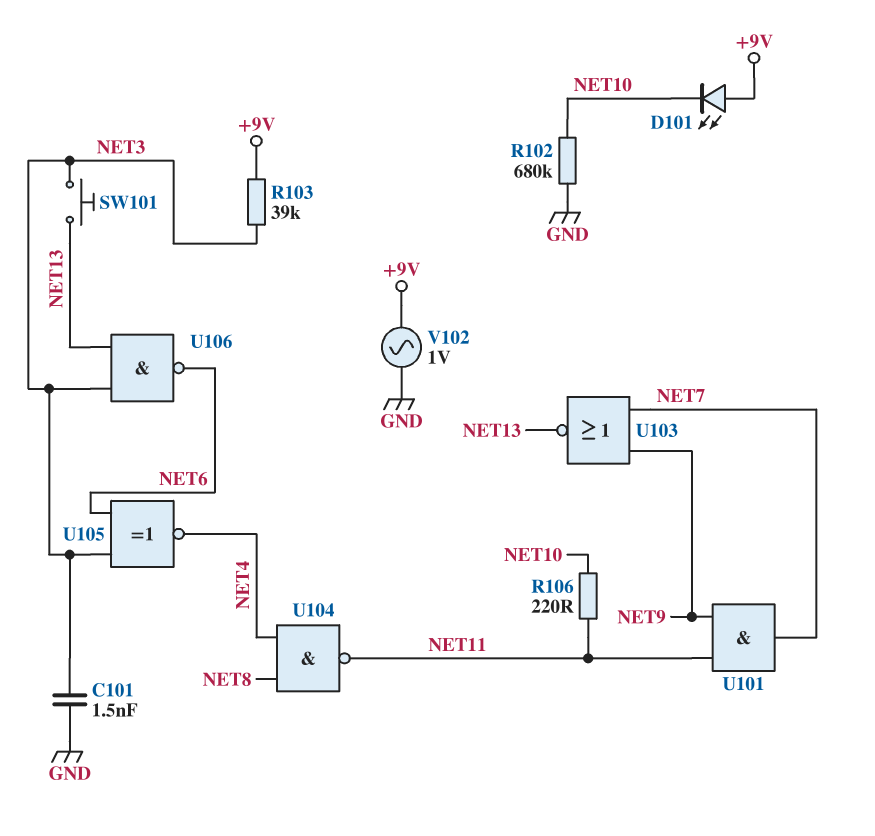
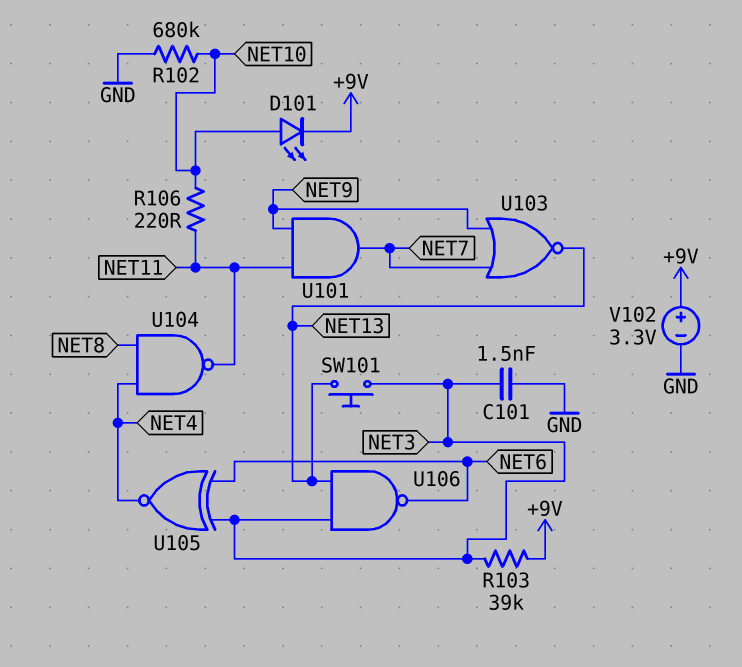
D101: LED (A +9V, K NET10) -> LED (A NET10, K +9V)
V102: AC 1V (+9V, GND) -> 3.3V (plus +9V, minus GND)

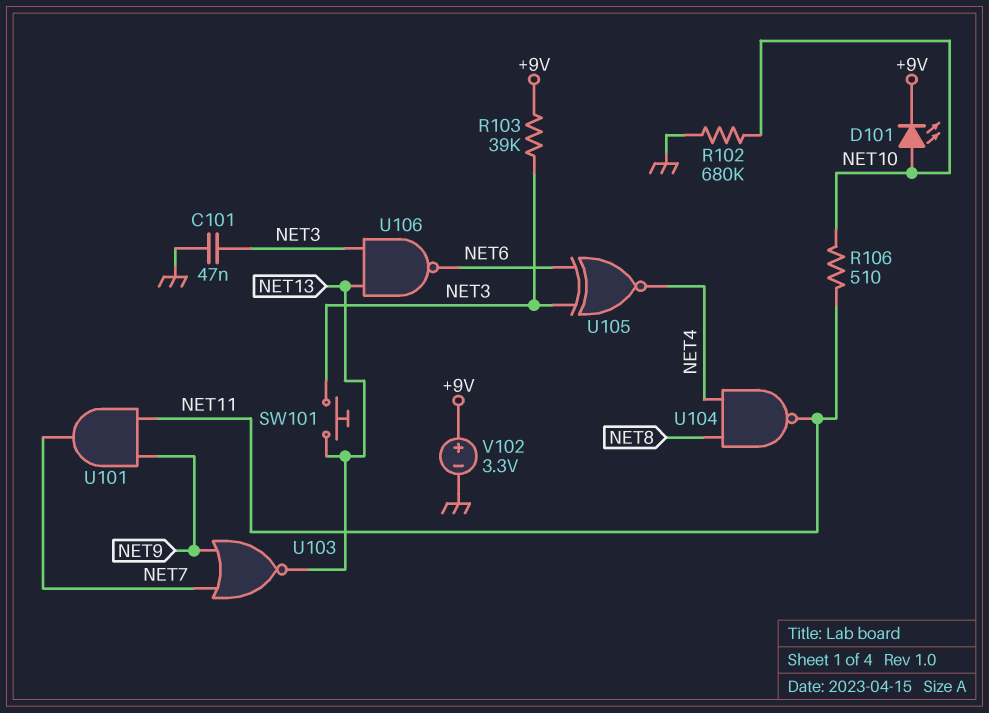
C101: 1.5nF (GND, NET3) -> 47nF (GND, NET3)
R106: 220 (NET10, NET11) -> 510 (NET10, NET11)

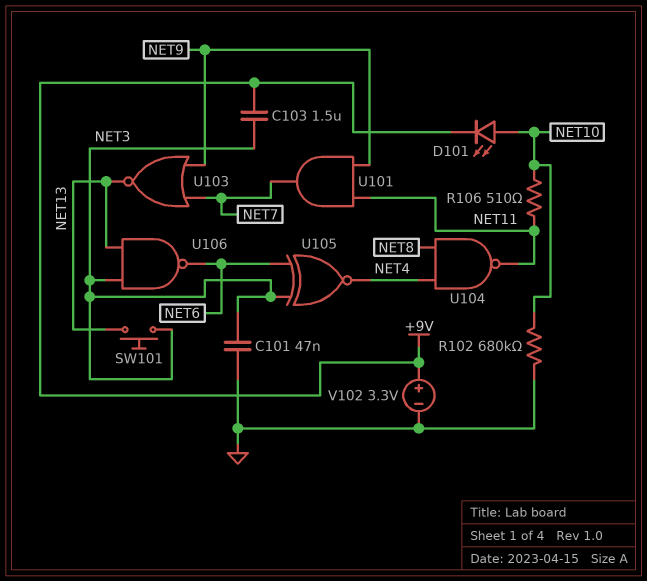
C103: none -> 1.5uF (+9V, NET3)
R103: 39k (+9V, NET3) -> none

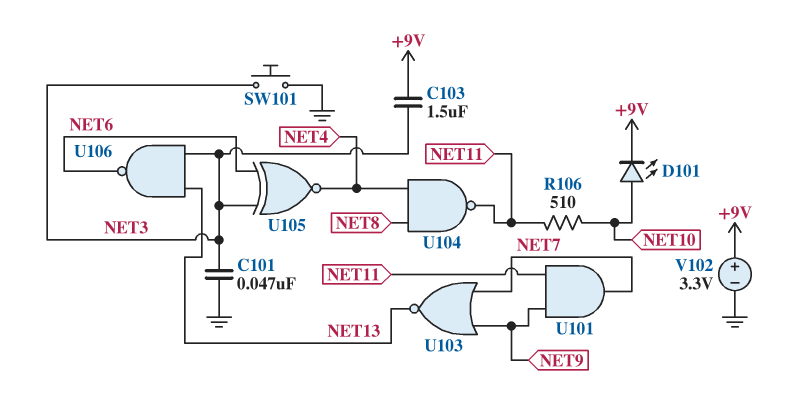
R102: 680k (GND, NET10) -> none
SW101: button (NET3, NET13) -> button (GND, NET3)

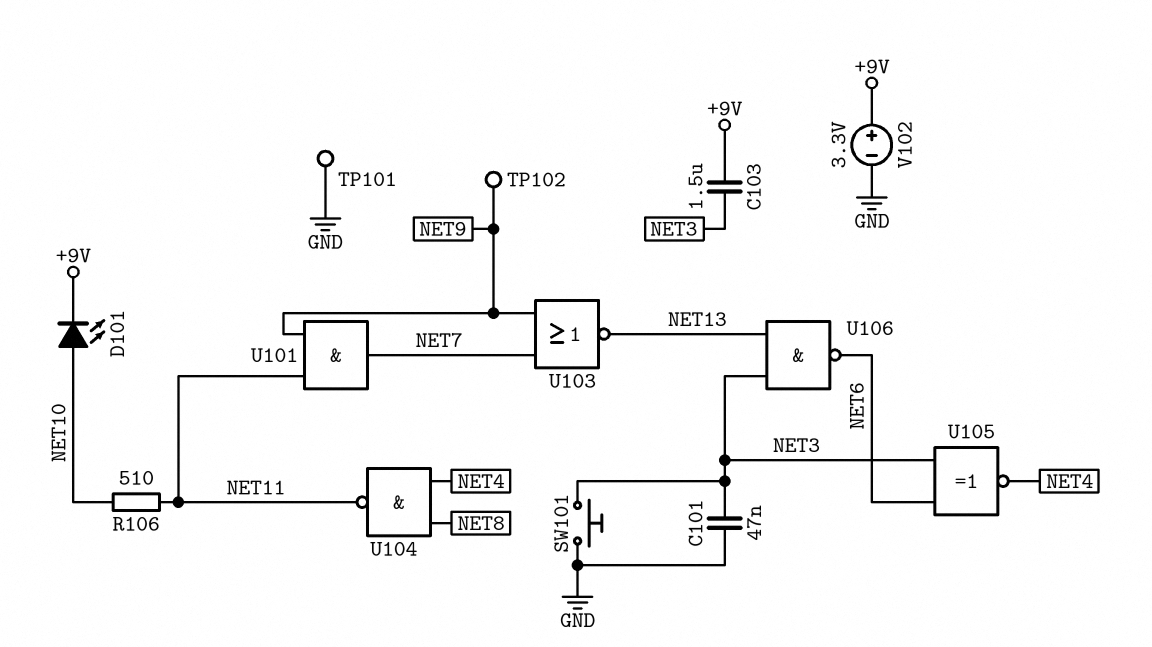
TP101: none -> test point (GND)
TP102: none -> test point (NET9)

